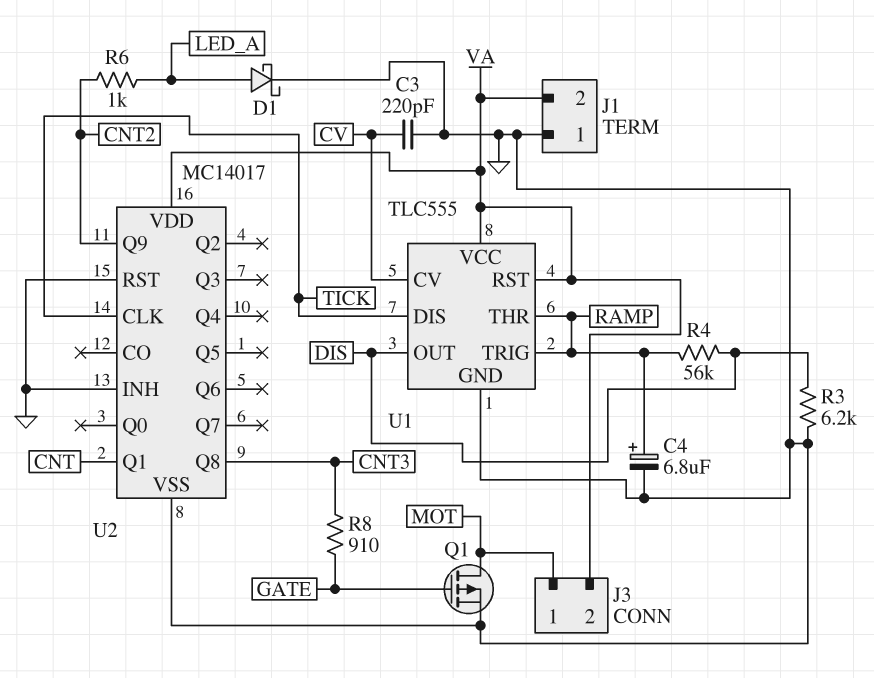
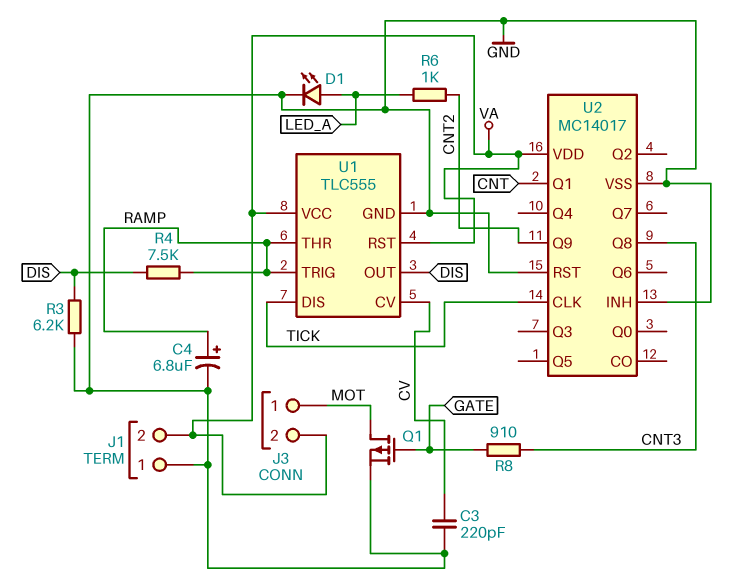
D1: schottky (A LED_A, K GND) -> LED (A LED_A, K GND)
R4: 56k (DIS, RAMP) -> 7.5k (DIS, RAMP)

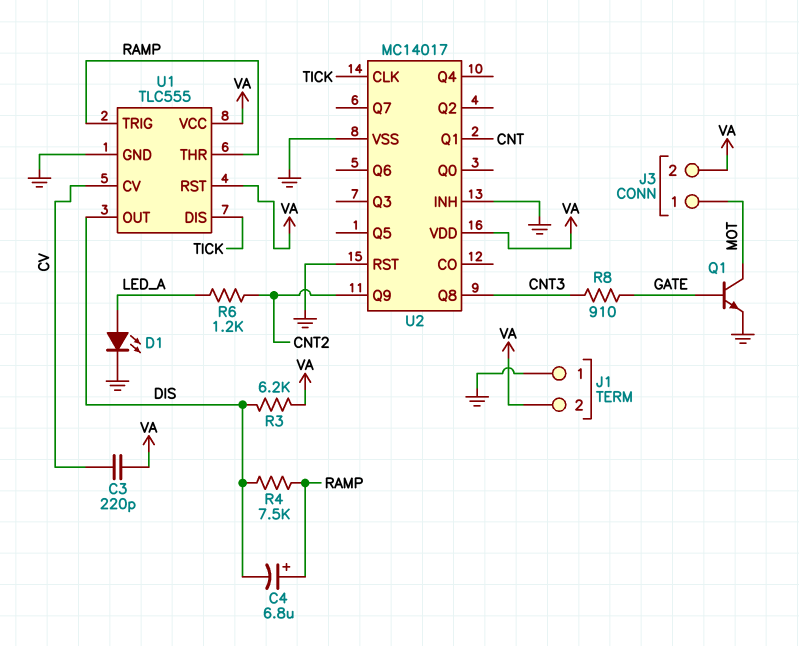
C3: 220pF (CV, GND) -> 220pF (CV, VA)
C4: 6.8uF (plus RAMP, minus GND) -> 6.8uF (plus RAMP, minus DIS)
Q1: PMOS (G GATE, D MOT, S GND) -> NPN (B GATE, C MOT, E GND)
R3: 6.2k (DIS, GND) -> 6.2k (DIS, VA)
R6: 1k (CNT2, LED_A) -> 1.2k (CNT2, LED_A)

